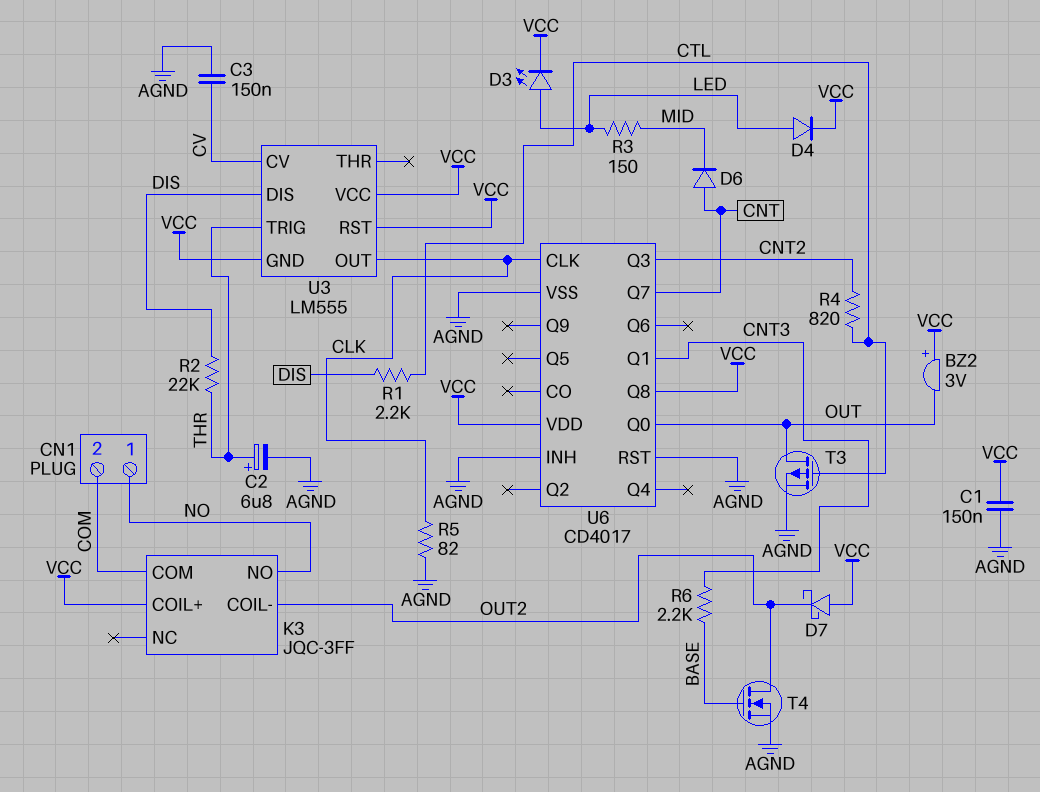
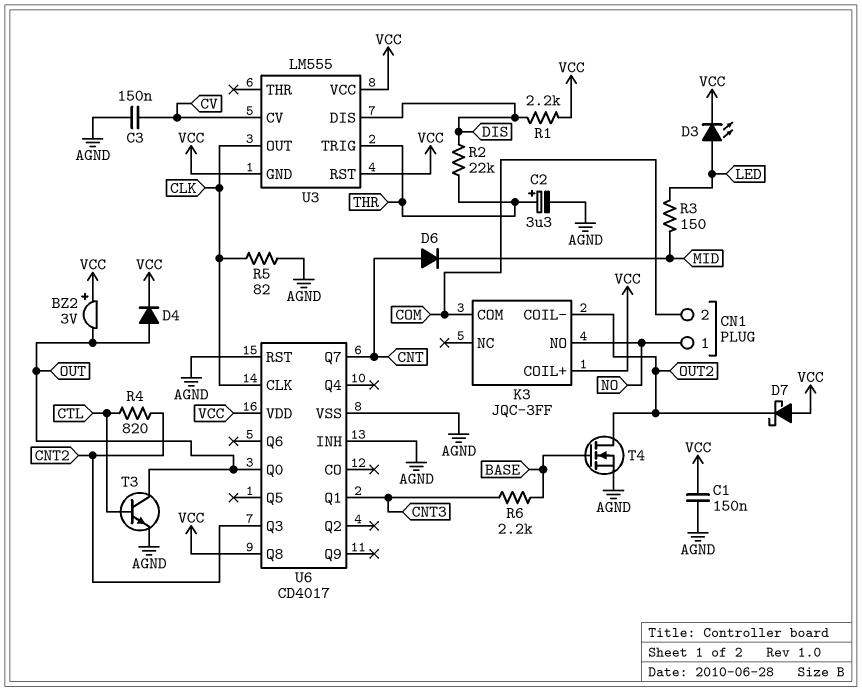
C2: 6.8uF (plus THR, minus AGND) -> 3.3uF (plus THR, minus AGND)
D4: diode (A LED, K VCC) -> diode (A OUT, K VCC)
R1: 2.2k (CTL, DIS) -> 2.2k (DIS, VCC)
T3: PMOS (G CTL, D OUT, S AGND) -> NPN (B CTL, C OUT, E AGND)

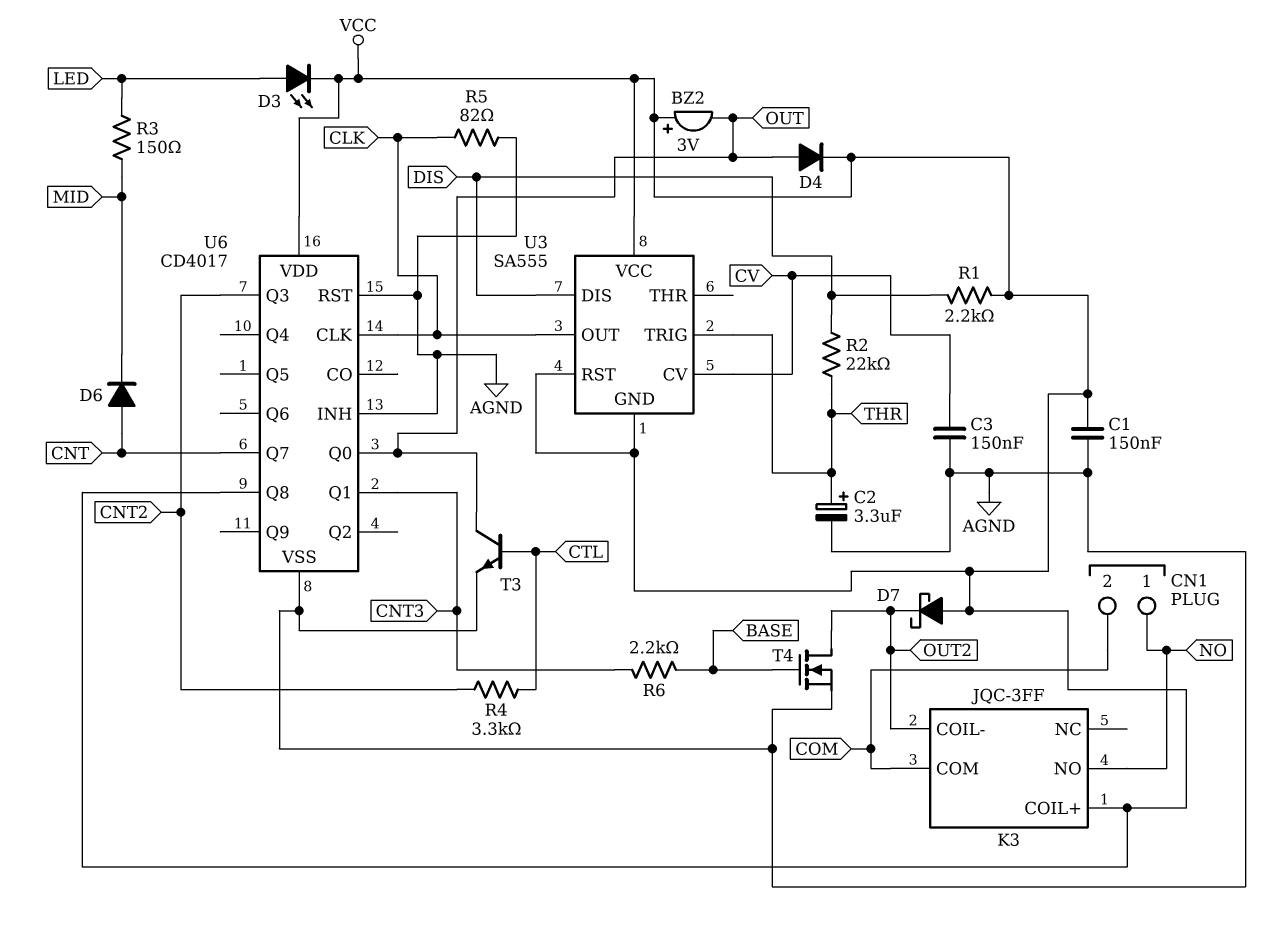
R4: 820 (CNT2, CTL) -> 3.3k (CNT2, CTL)
U3: LM555 -> SA555

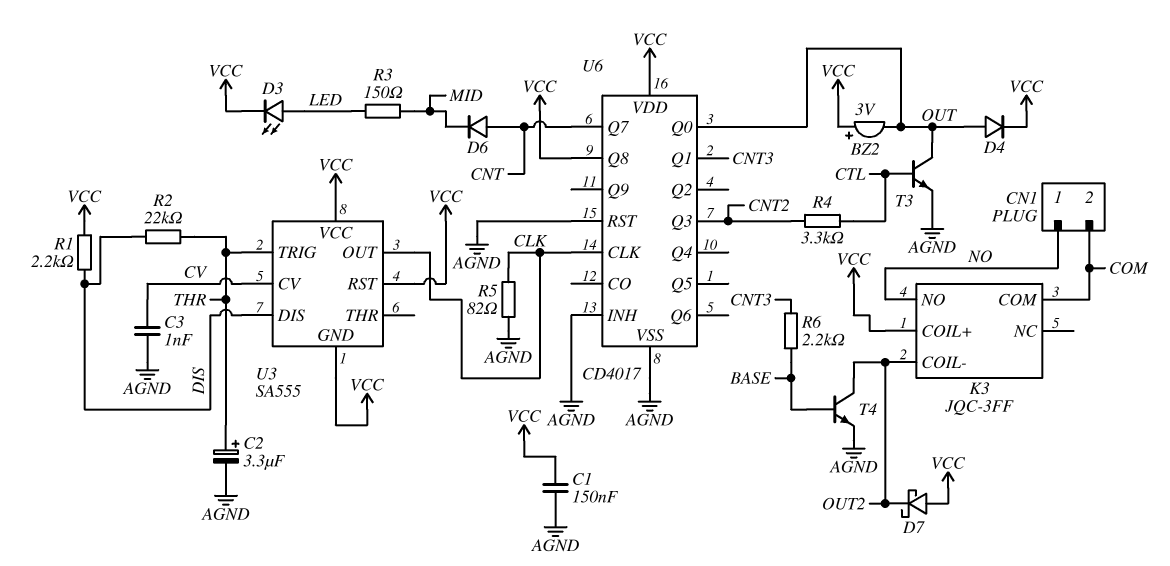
C3: 150nF (AGND, CV) -> 1nF (AGND, CV)
T4: NMOS (G BASE, D OUT2, S AGND) -> NPN (B BASE, C OUT2, E AGND)

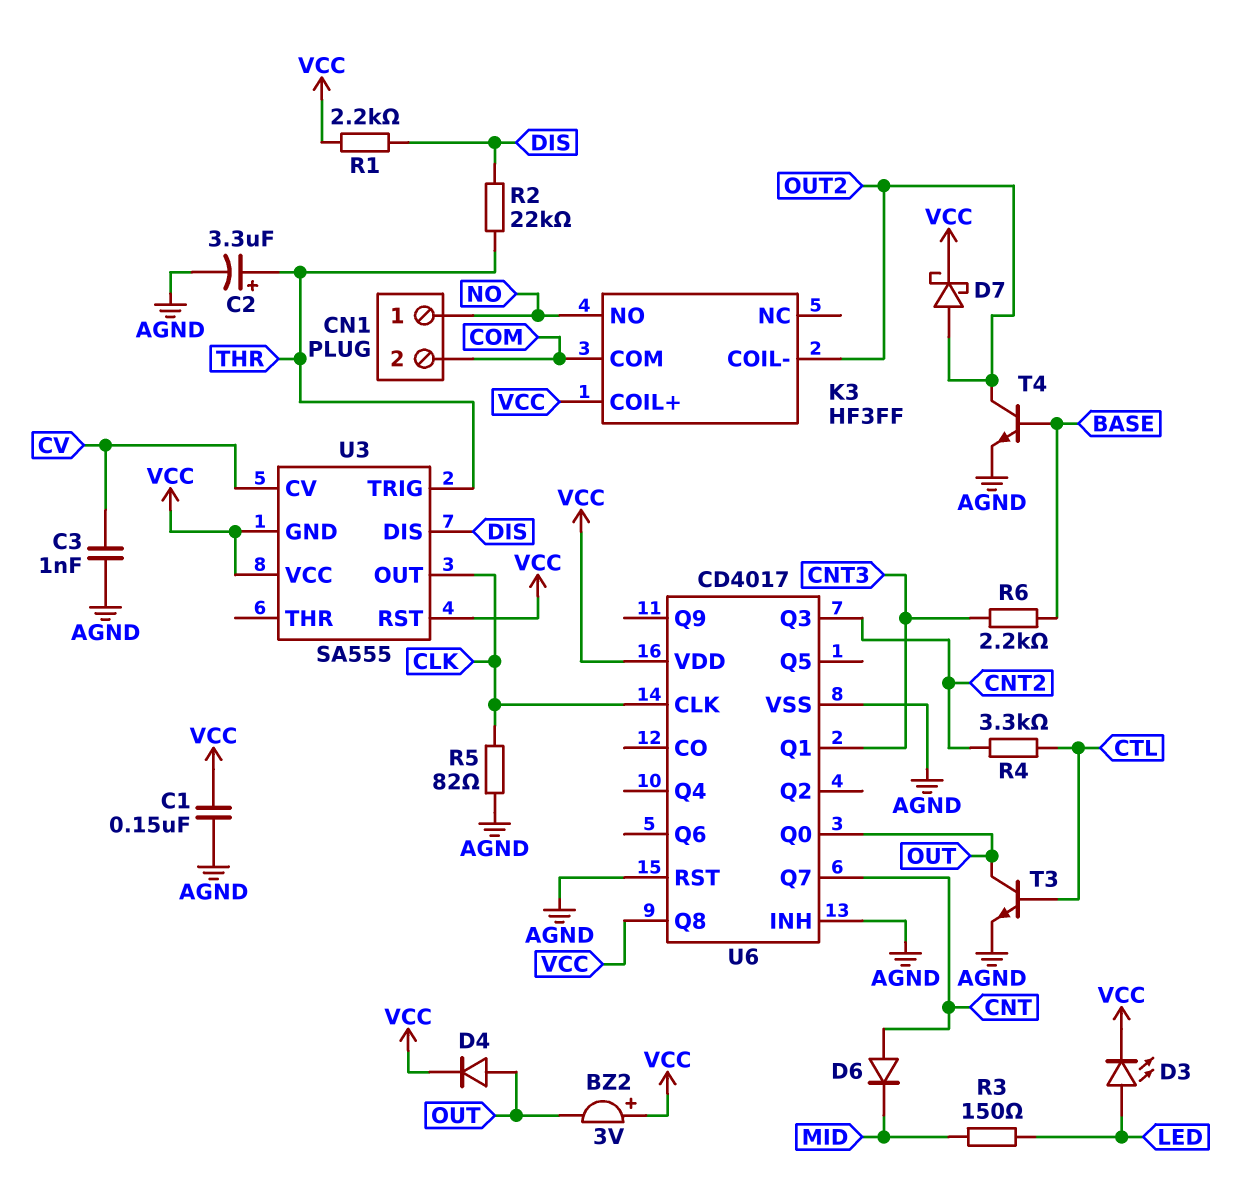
D7: schottky (A VCC, K OUT2) -> schottky (A OUT2, K VCC)
K3: JQC-3FF -> HF3FF

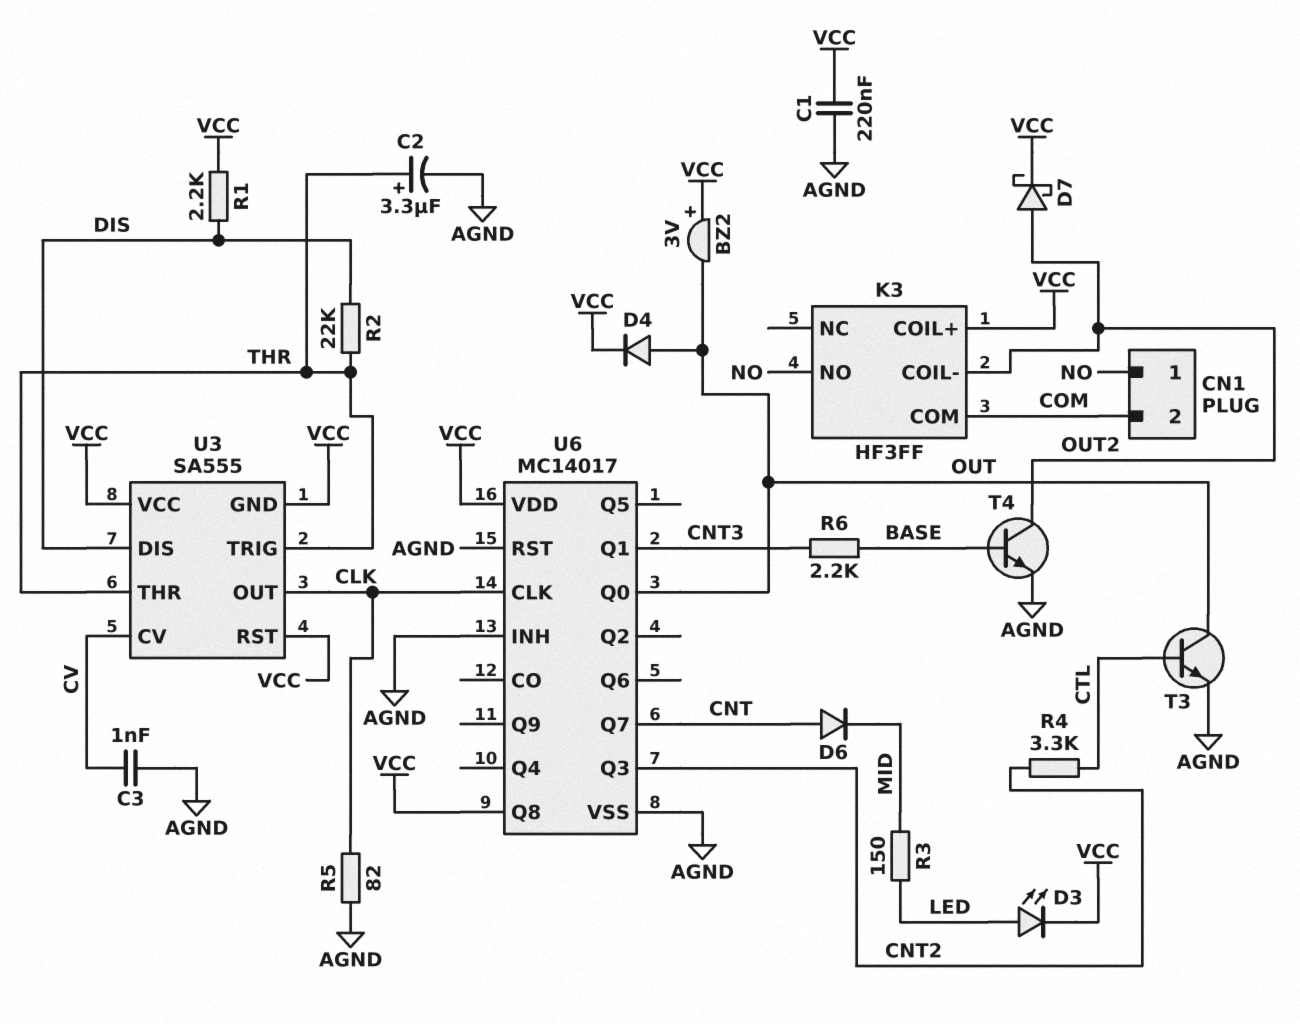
C1: 150nF (AGND, VCC) -> 220nF (AGND, VCC)
U3 pin THR: none -> THR
U6: CD4017 -> MC14017

